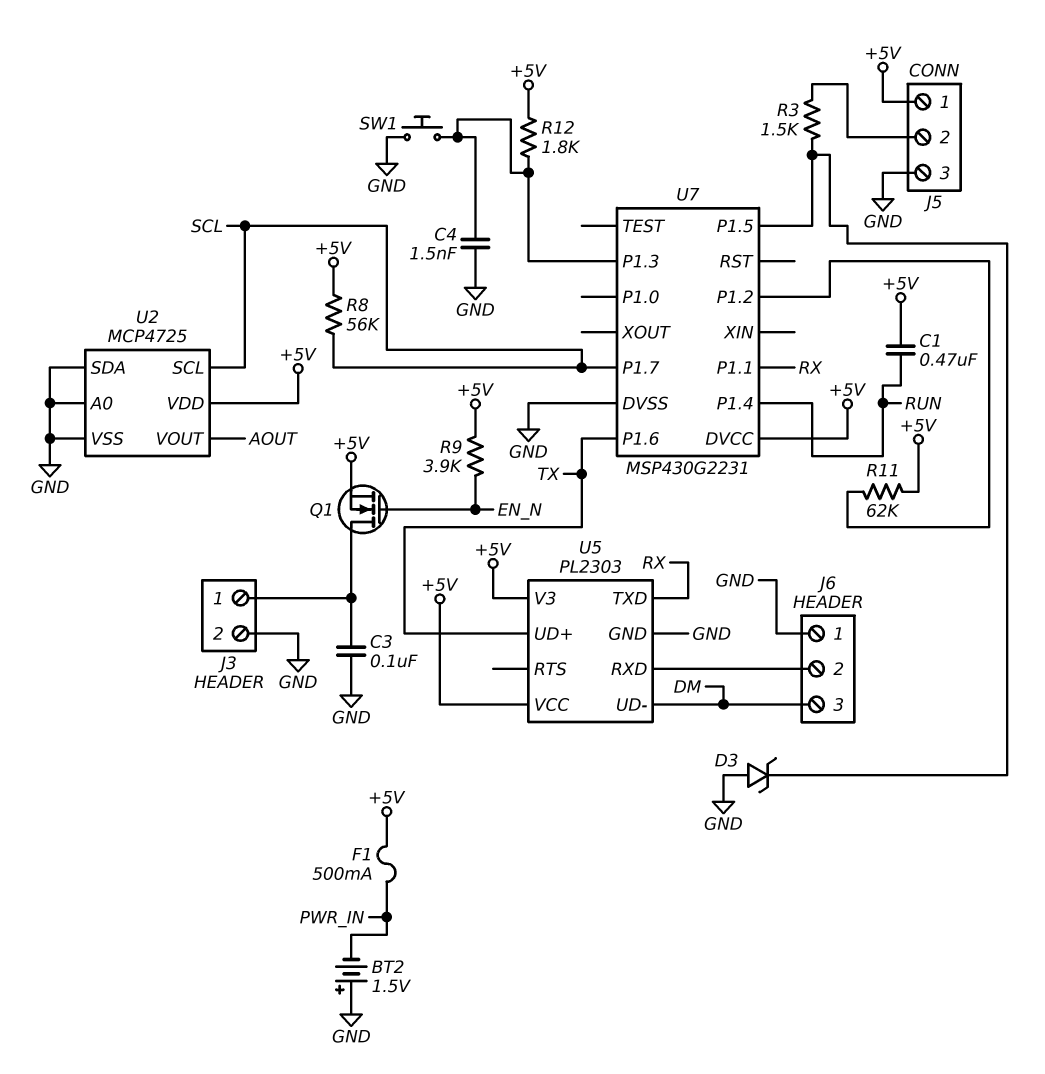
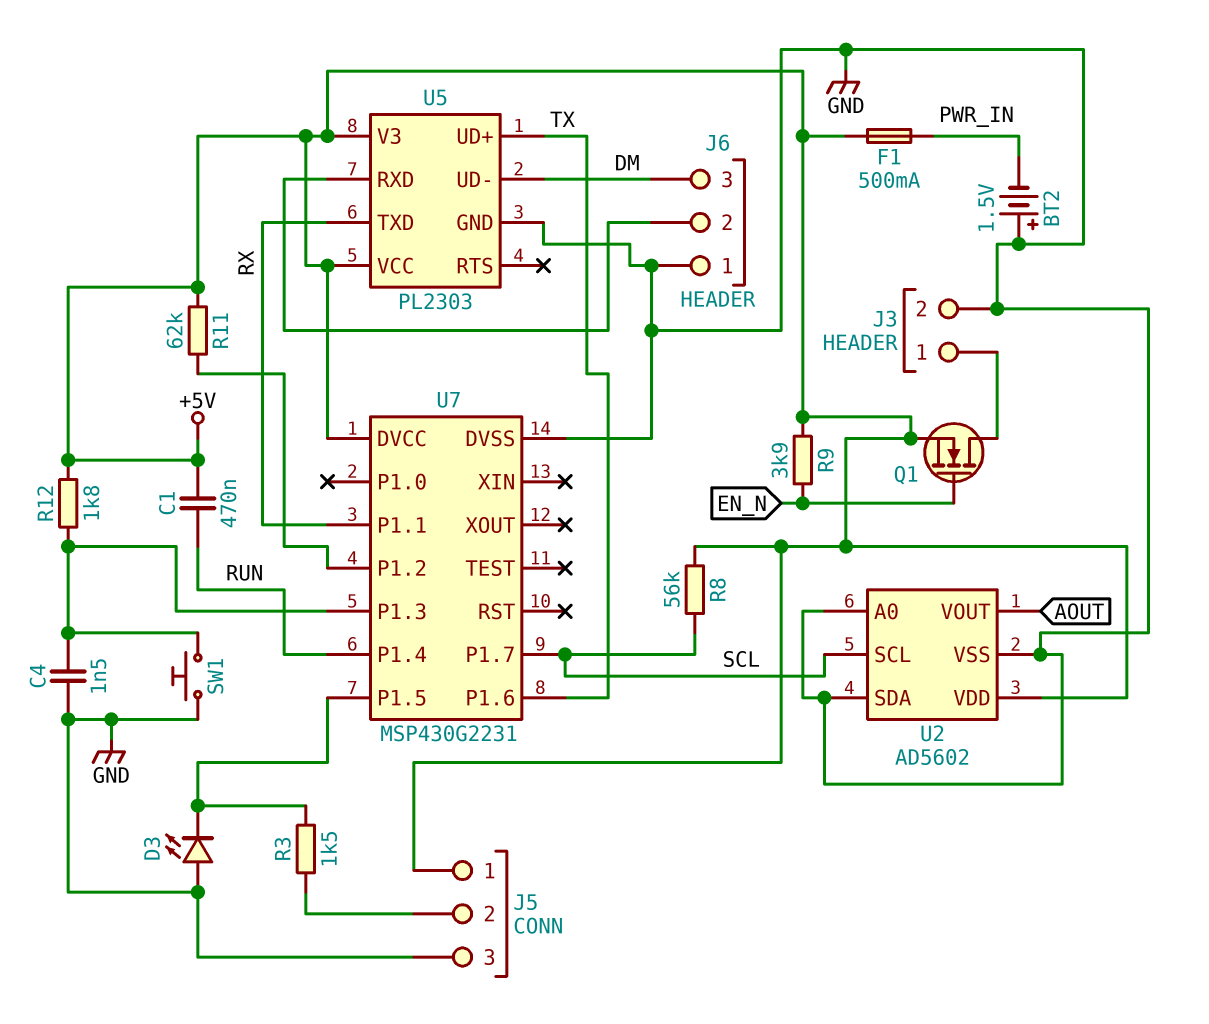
C3: 100nF (GND, J3/1) -> none
D3: zener (A GND, K U7/P1.5) -> LED (A GND, K U7/P1.5)
U2: MCP4725 -> AD5602

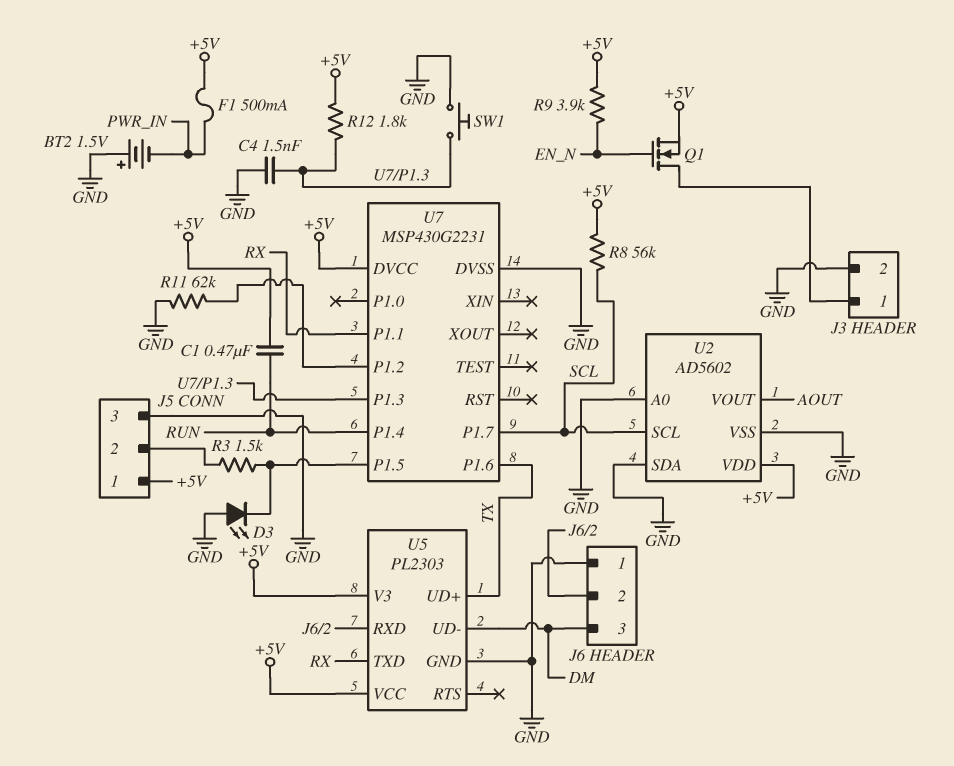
R11: 62k (+5V, U7/P1.2) -> 62k (GND, U7/P1.2)

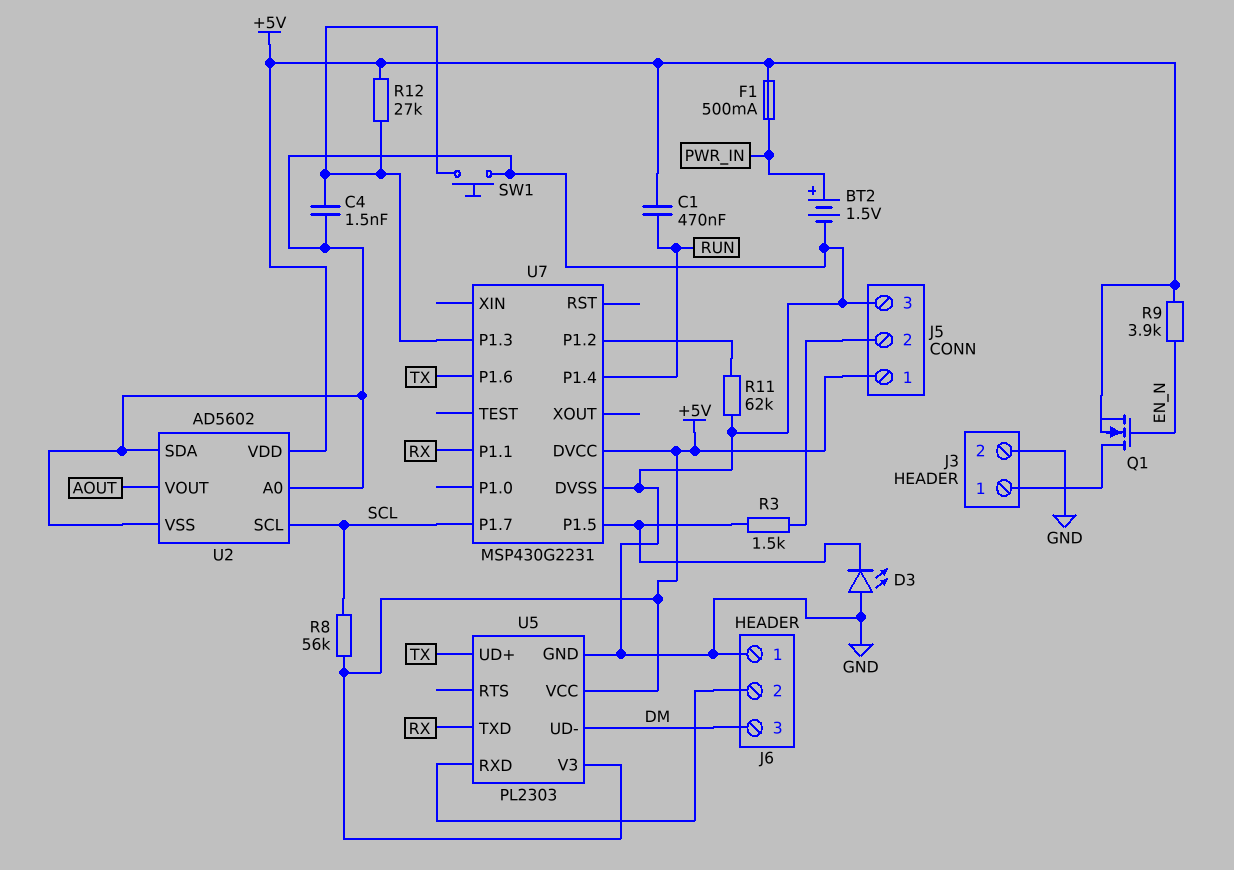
BT2: 1.5V (plus GND, minus PWR_IN) -> 1.5V (plus PWR_IN, minus GND)
R12: 1.8k (+5V, U7/P1.3) -> 27k (+5V, U7/P1.3)

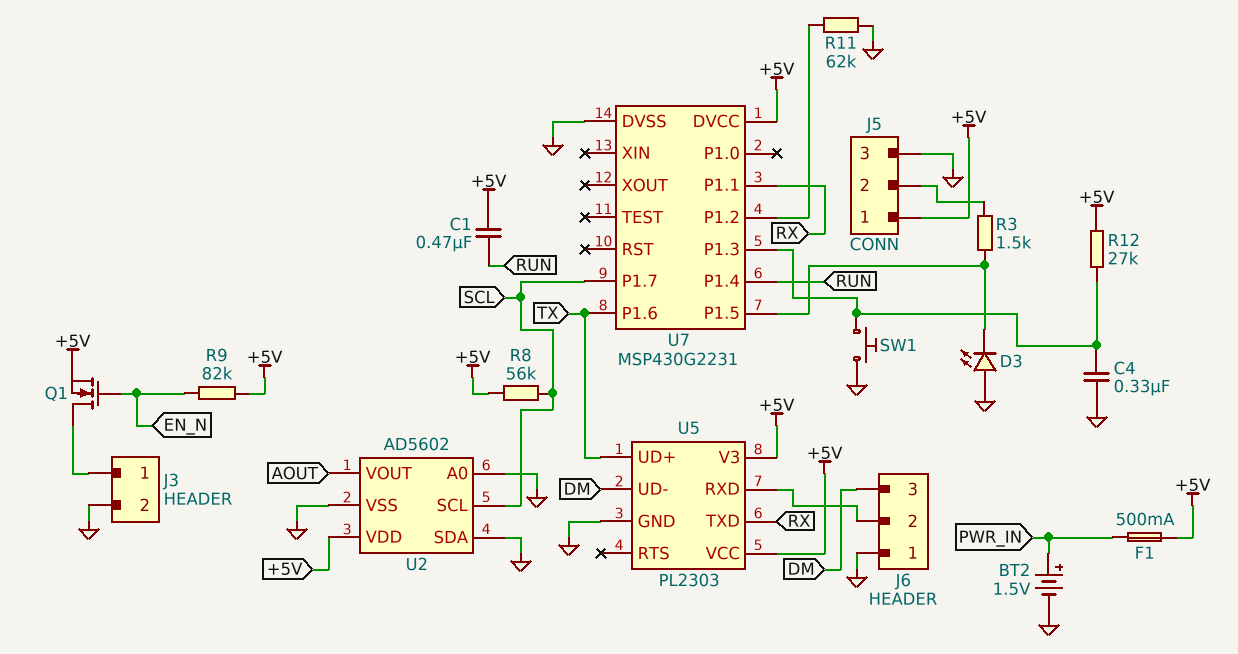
C4: 1.5nF (GND, U7/P1.3) -> 330nF (GND, U7/P1.3)
R9: 3.9k (+5V, EN_N) -> 82k (+5V, EN_N)

